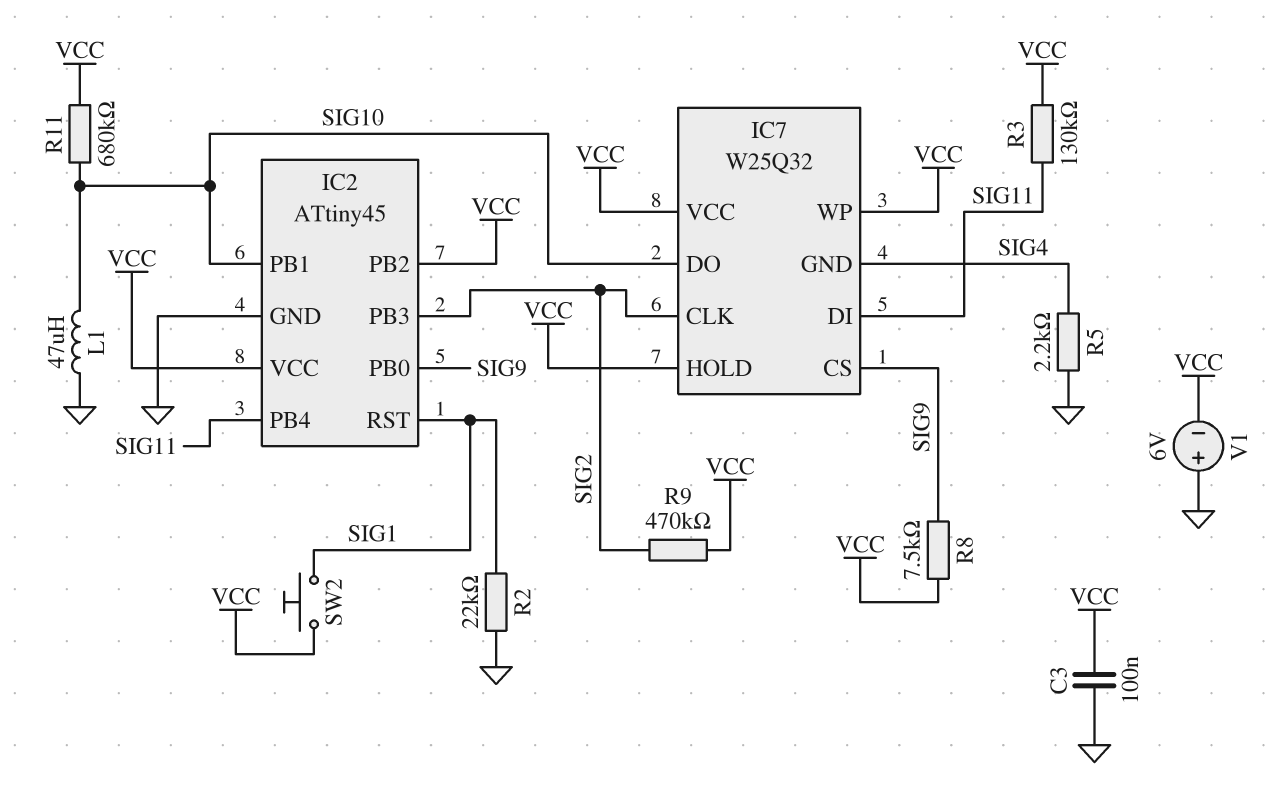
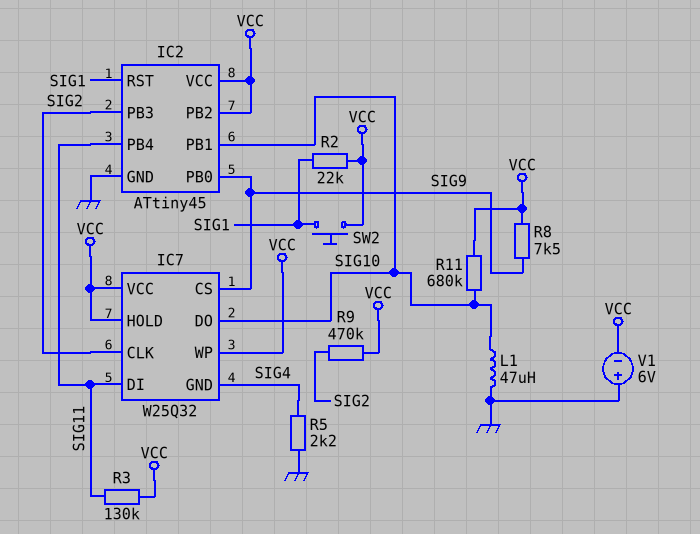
C3: 100nF (GND, VCC) -> none
R2: 22k (GND, SIG1) -> 22k (SIG1, VCC)

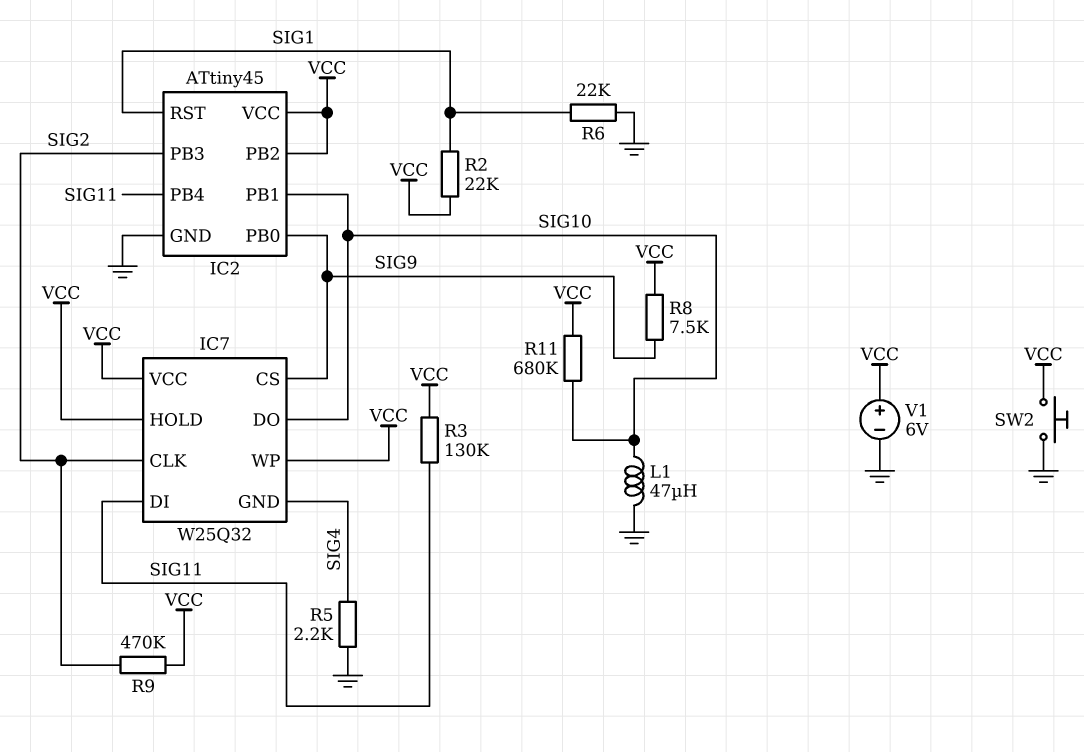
R6: none -> 22k (GND, SIG1)
SW2: button (SIG1, VCC) -> button (GND, VCC)
V1: 6V (plus GND, minus VCC) -> 6V (plus VCC, minus GND)

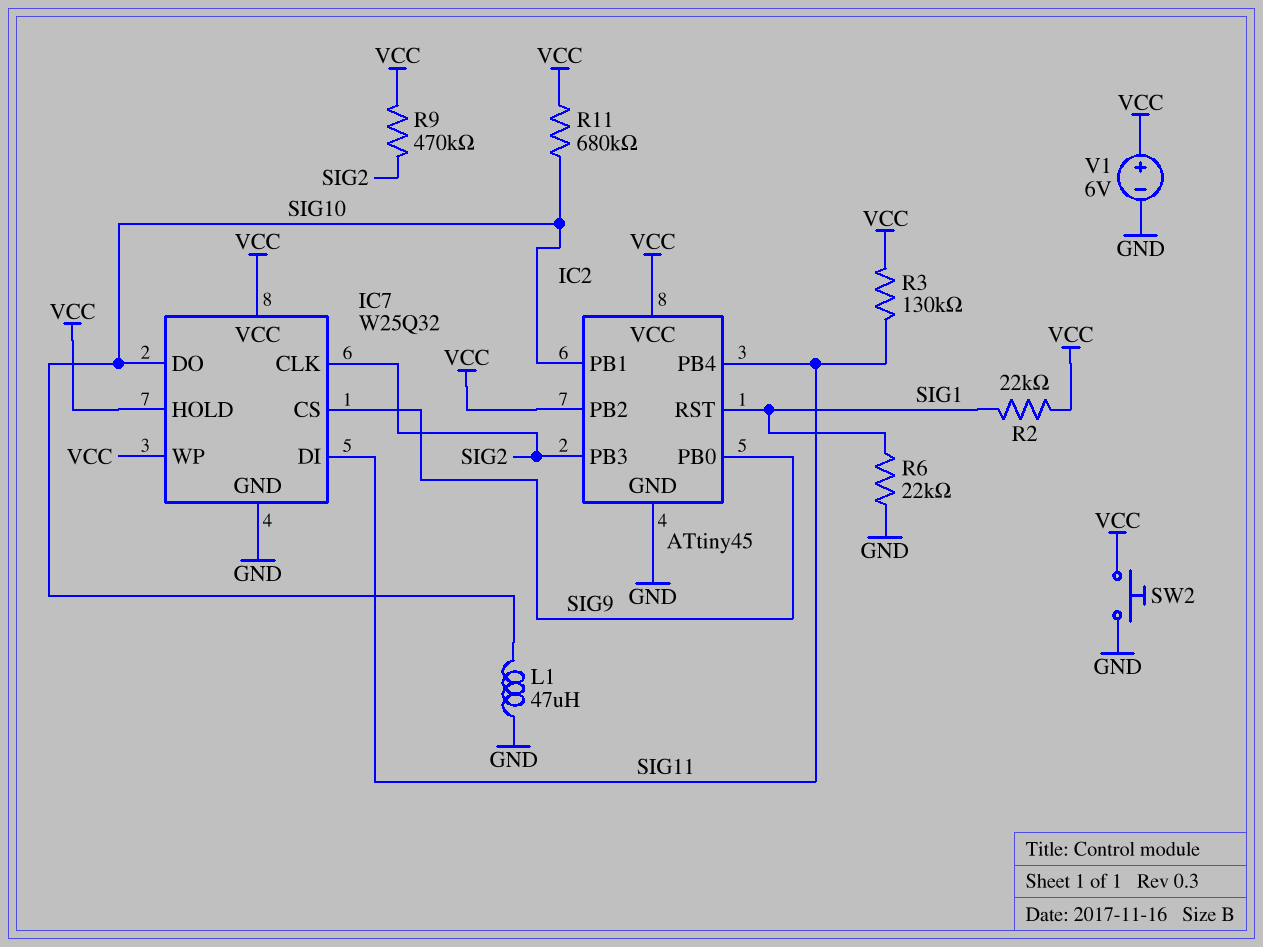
IC7 pin GND: SIG4 -> GND
R5: 2.2k (GND, SIG4) -> none
R8: 7.5k (SIG9, VCC) -> none

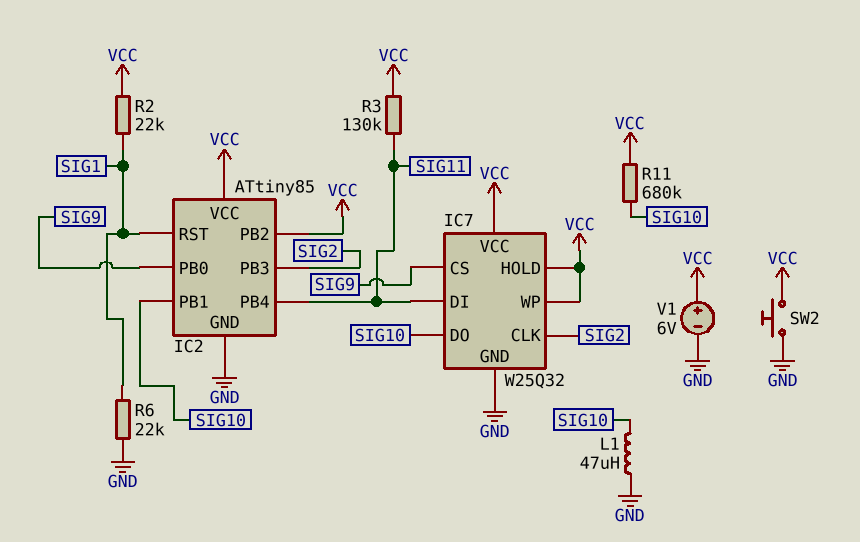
IC2: ATtiny45 -> ATtiny85
R9: 470k (SIG2, VCC) -> none

